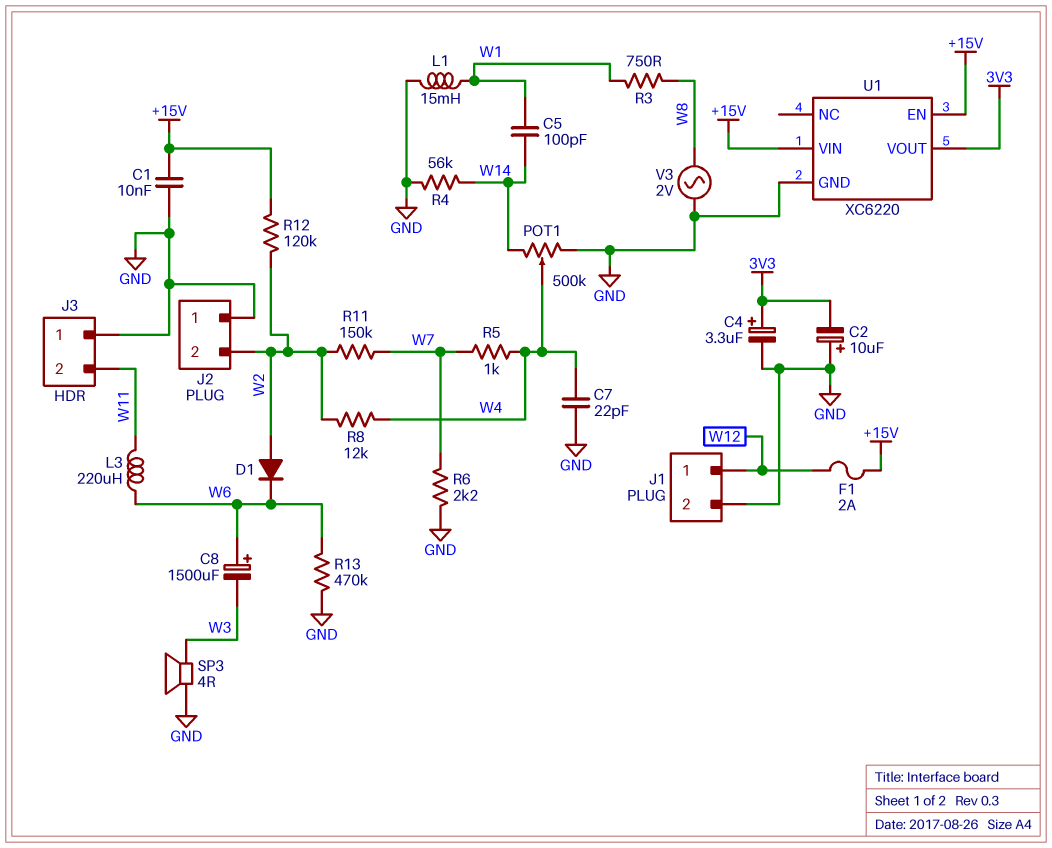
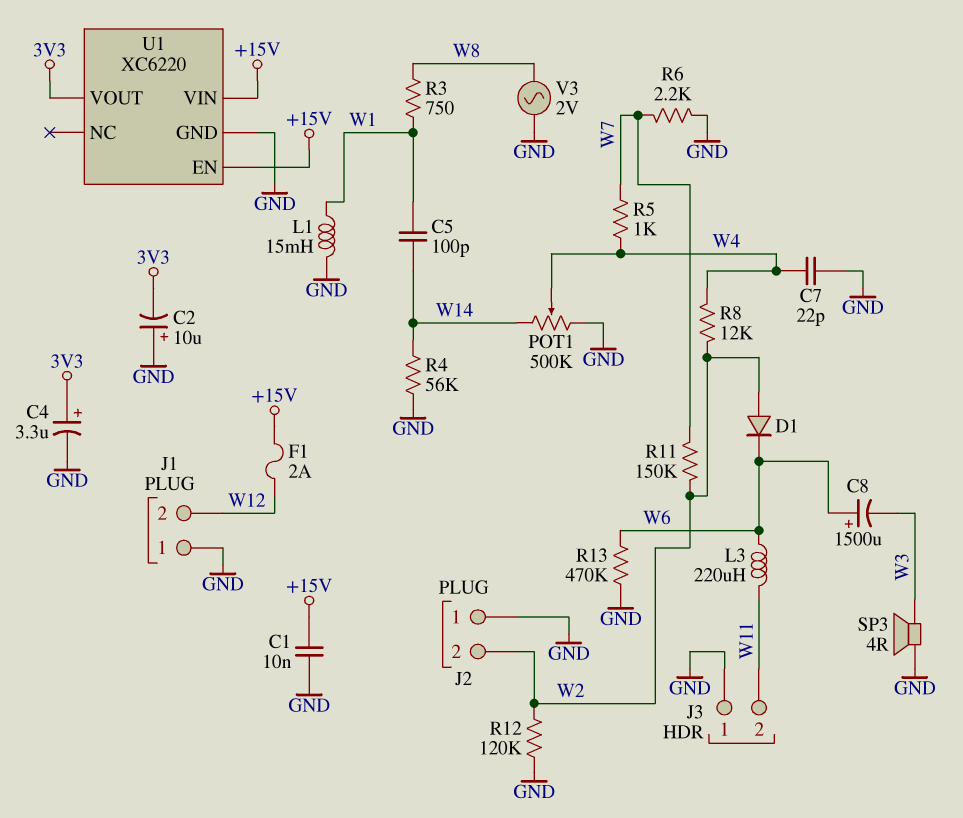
J1 pin 1: W12 -> GND
J1 pin 2: GND -> W12
R12: 120k (+15V, W2) -> 120k (GND, W2)

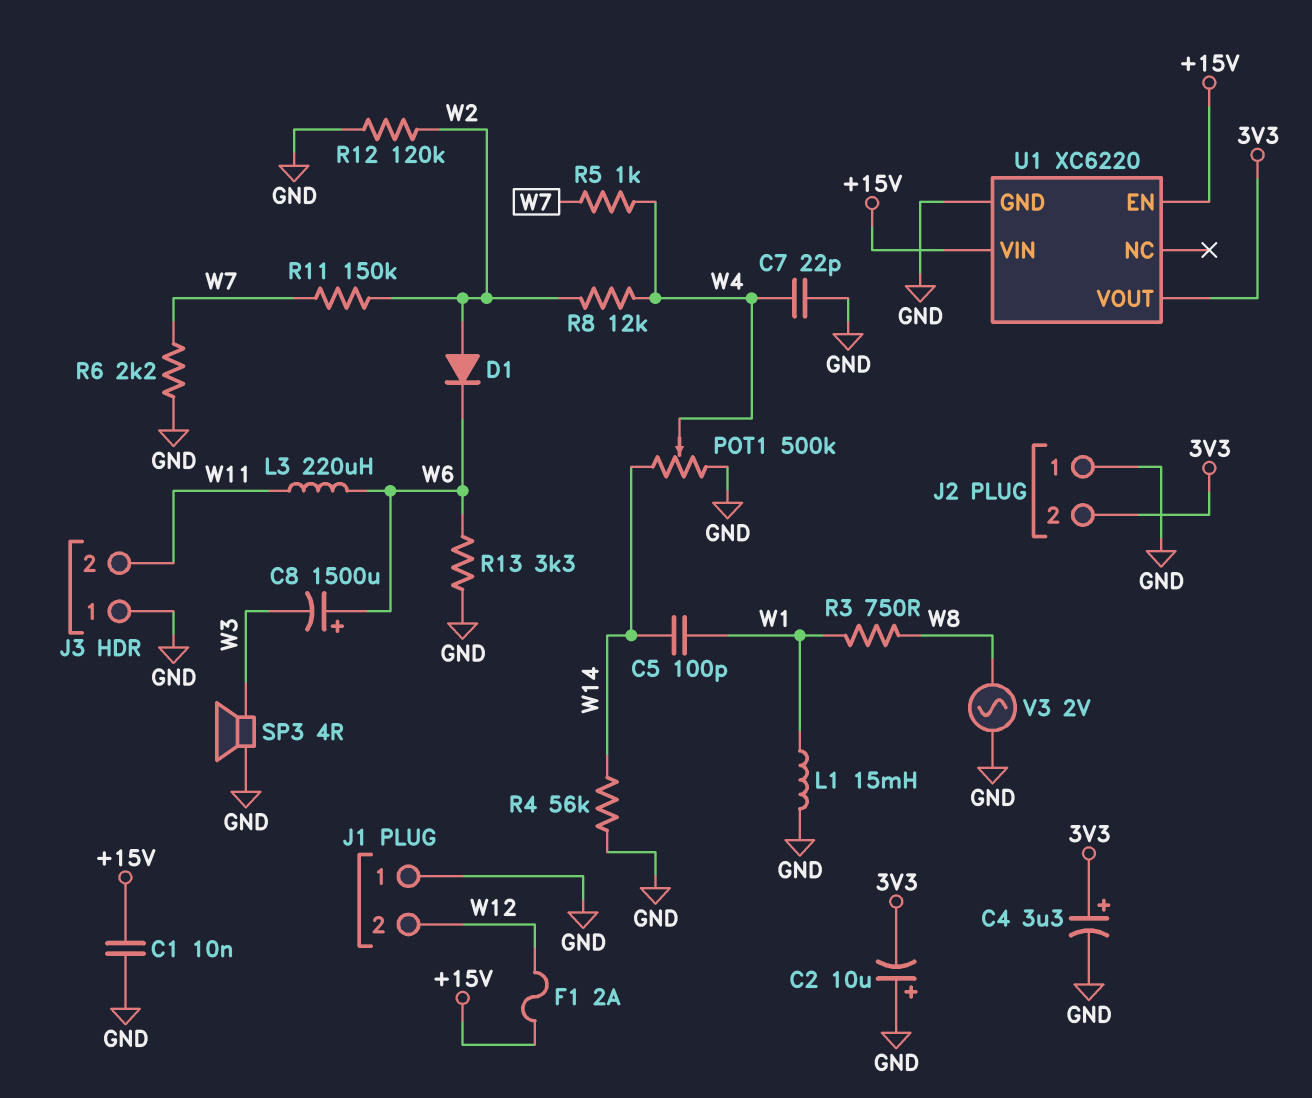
J2 pin 2: W2 -> 3V3
R13: 470k (GND, W6) -> 3.3k (GND, W6)

